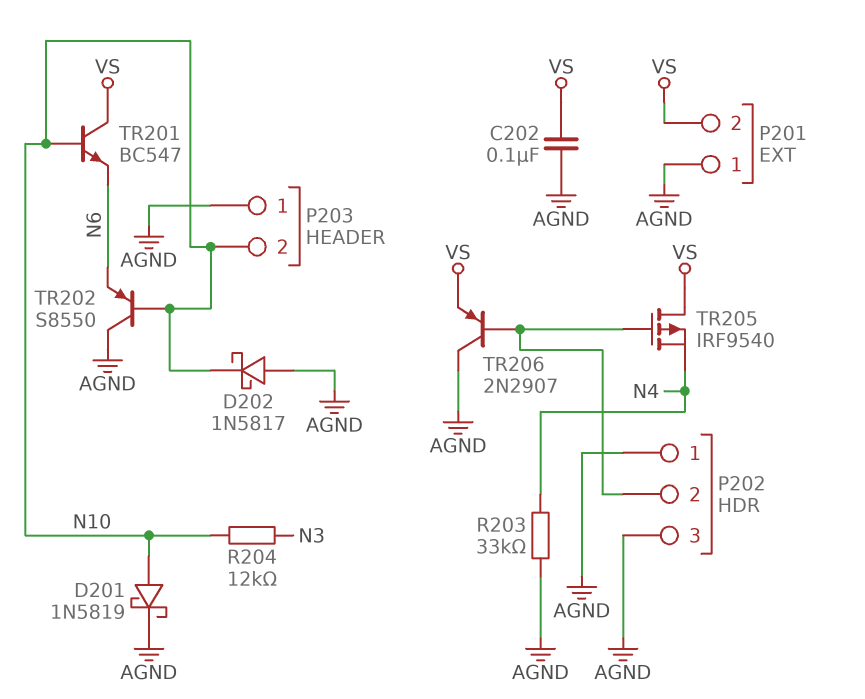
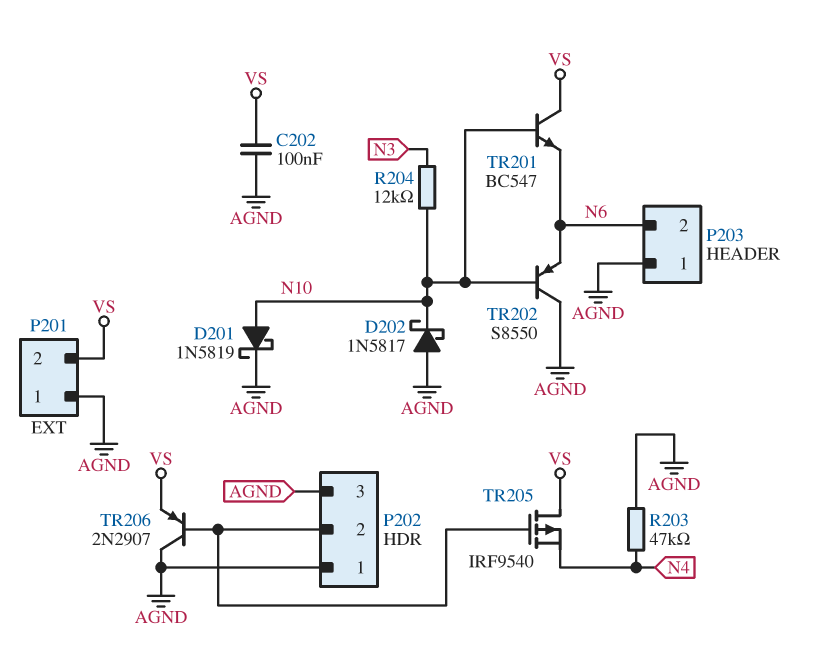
P203 pin 2: N10 -> N6
R203: 33k (AGND, N4) -> 47k (AGND, N4)

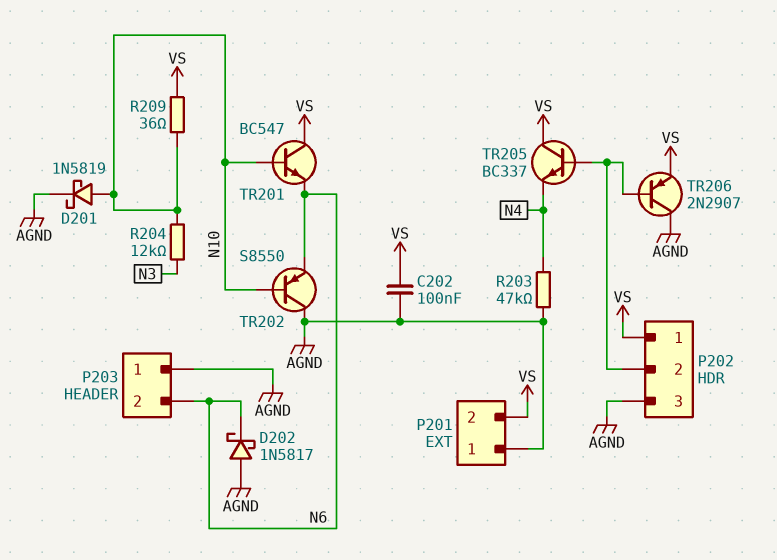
D202: schottky 1N5817 (A AGND, K N10) -> schottky 1N5817 (A AGND, K N6)
P202 pin 1: AGND -> VS
R209: none -> 36 (N10, VS)
TR205: PMOS IRF9540 (G P202/2, D VS, S N4) -> NPN BC337 (B P202/2, C VS, E N4)

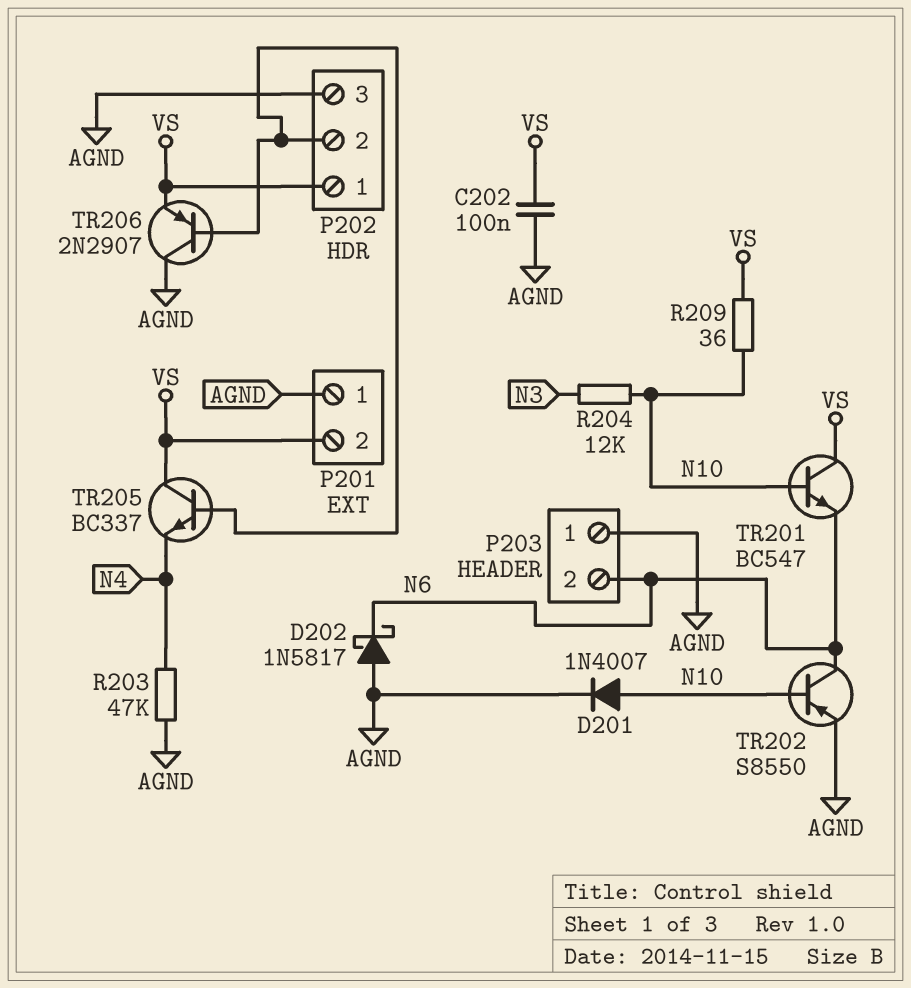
D201: schottky 1N5819 (A N10, K AGND) -> diode 1N4007 (A N10, K AGND)
TR202: PNP S8550 (B N10, C AGND, E N6) -> PNP S8550 (B N10, C N6, E AGND)

